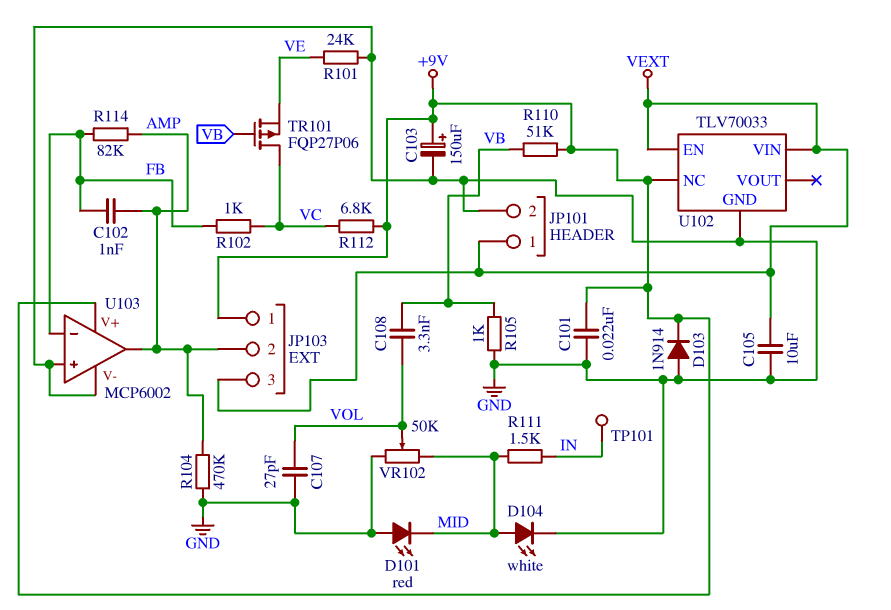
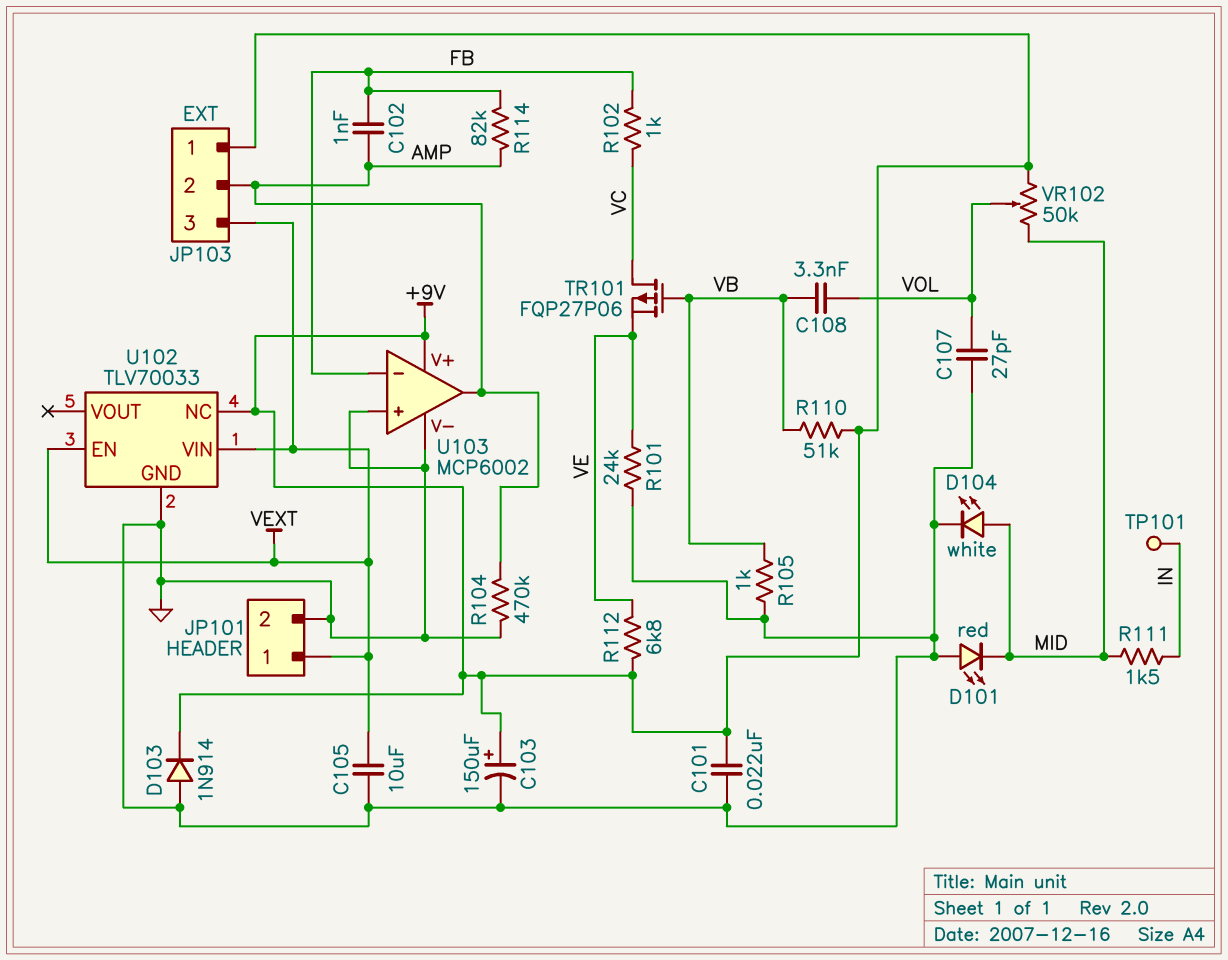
R112: 6.8k (+9V, VC) -> 6.8k (+9V, VE)
VR102: 50k (GND, MID, wiper VOL) -> 50k (+9V, MID, wiper VOL)

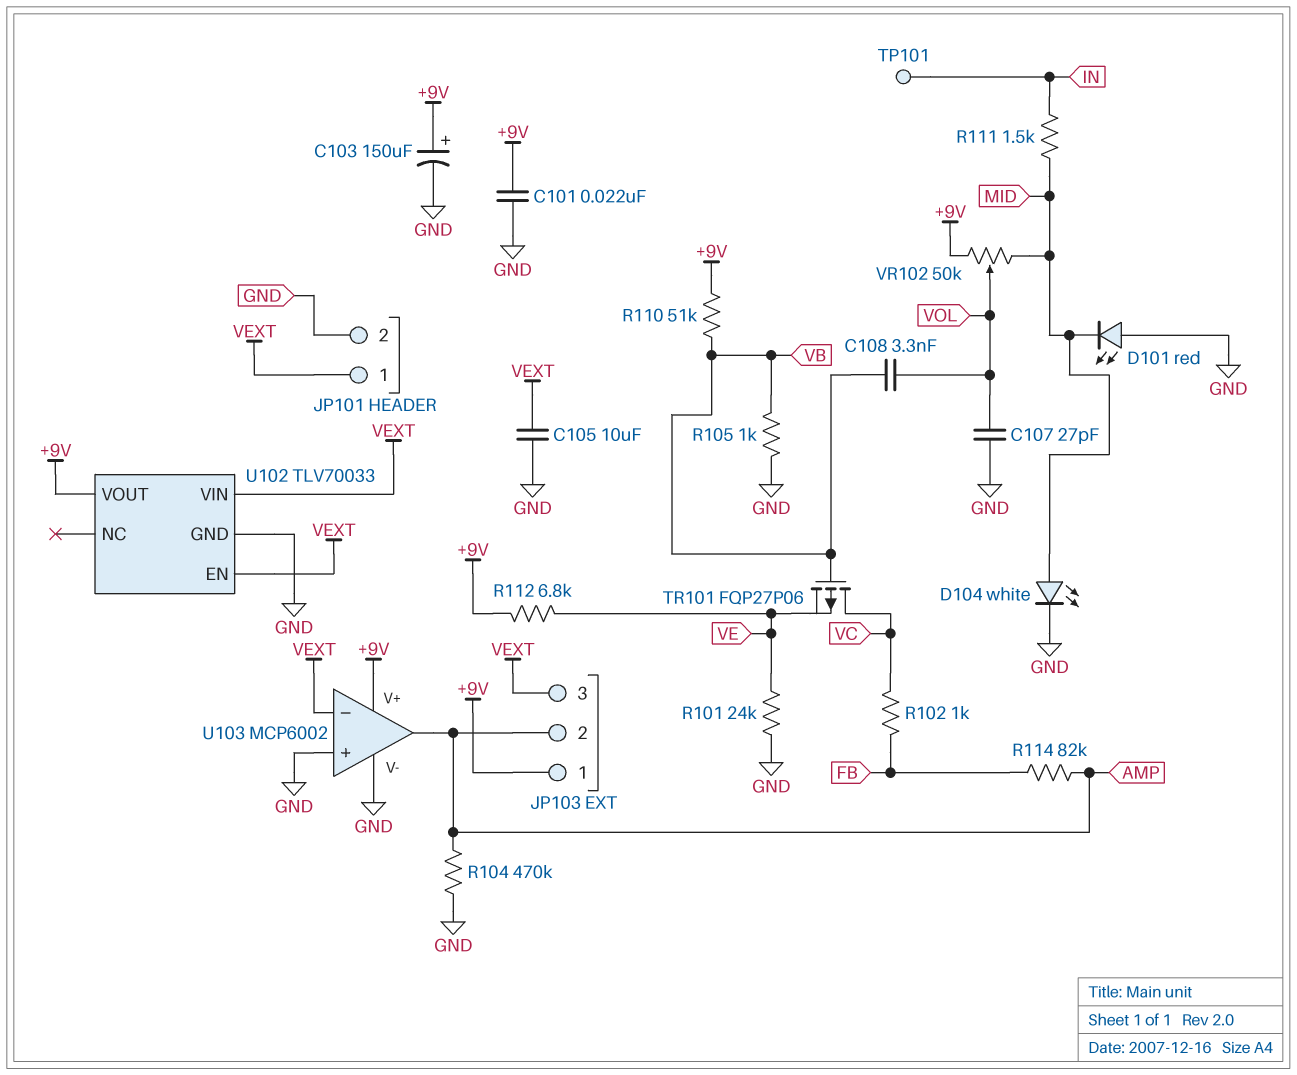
C102: 1nF (AMP, FB) -> none
D103: diode 1N914 (A GND, K +9V) -> none
U102 pin NC: +9V -> none
U102 pin VOUT: none -> +9V
U103 pin in-: FB -> VEXT

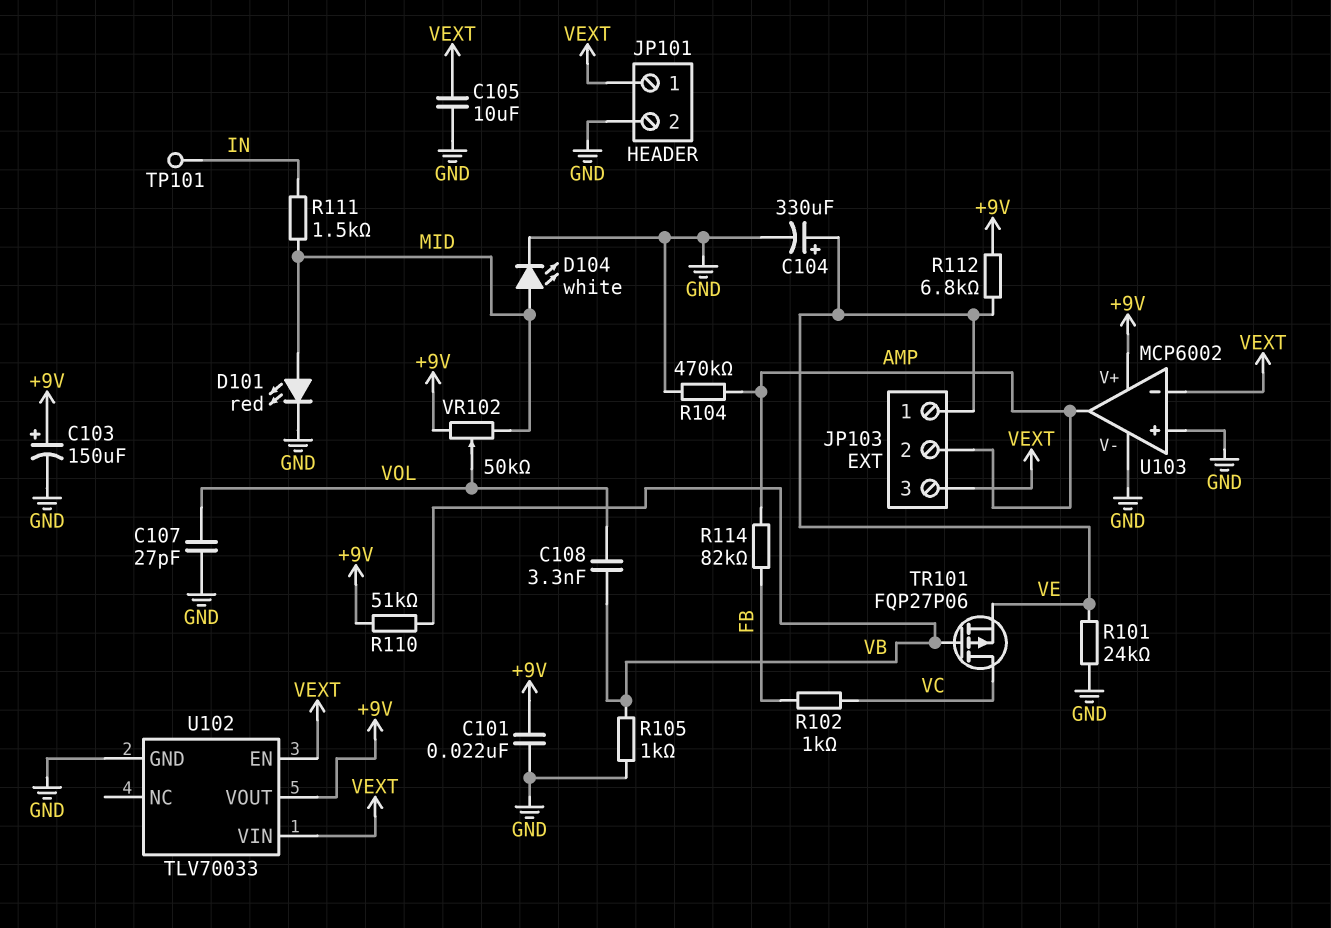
C104: none -> 330uF (plus VE, minus GND)
D101: LED red (A GND, K MID) -> LED red (A MID, K GND)
JP103 pin 1: +9V -> VE

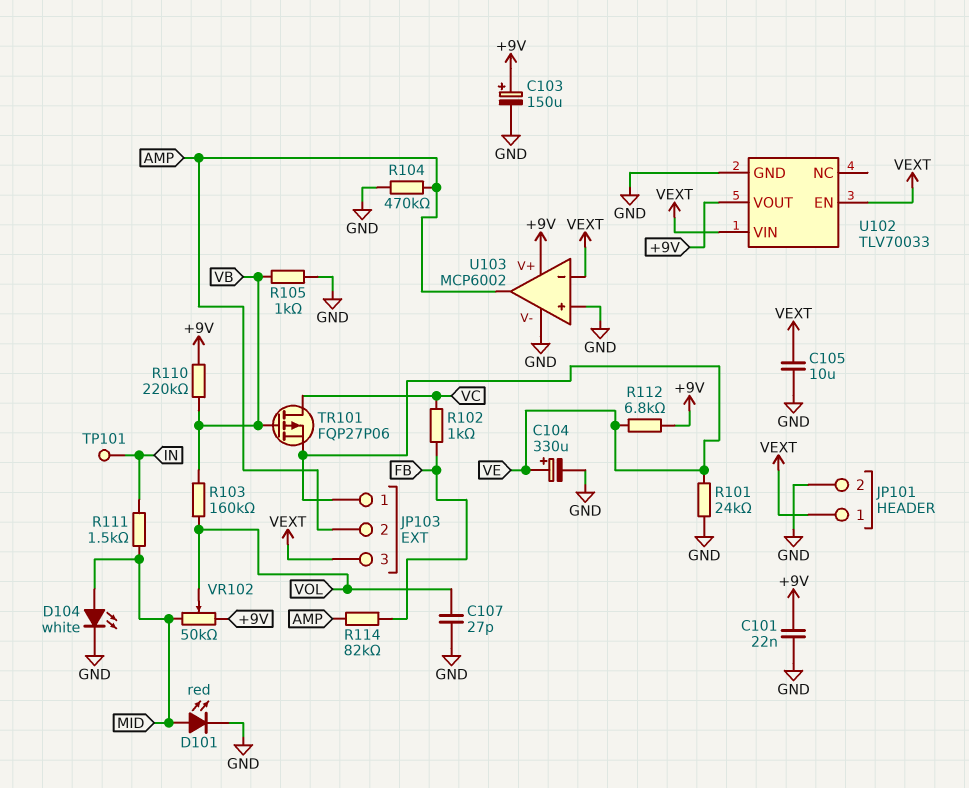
C108: 3.3nF (VB, VOL) -> none
R103: none -> 160k (VB, VOL)
R110: 51k (+9V, VB) -> 220k (+9V, VB)

